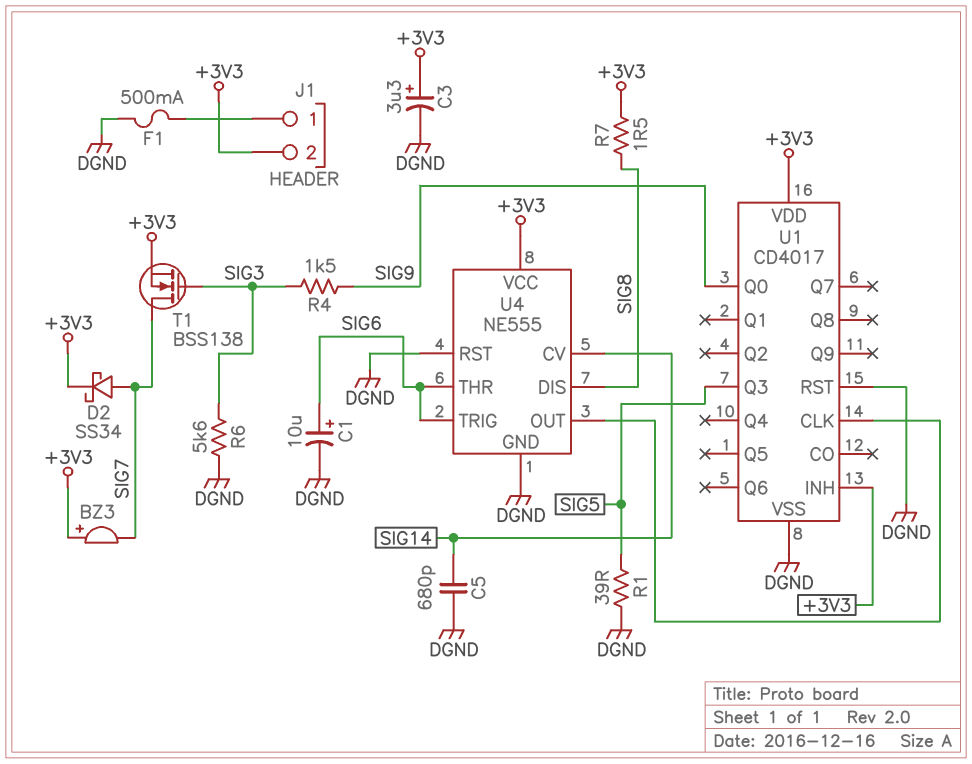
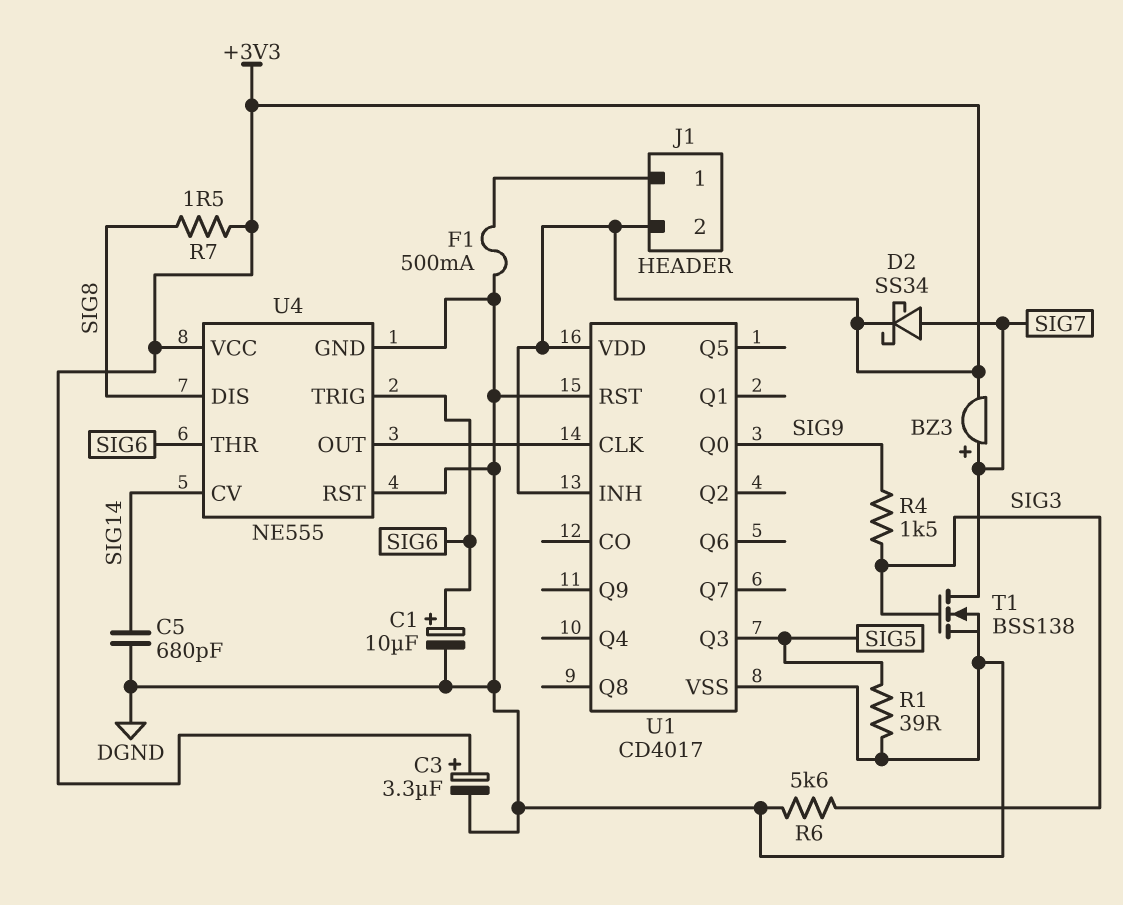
BZ3: buzzer (plus +3V3, minus SIG7) -> buzzer (plus SIG7, minus +3V3)
T1: NMOS BSS138 (G SIG3, D SIG7, S +3V3) -> NMOS BSS138 (G SIG3, D SIG7, S DGND)

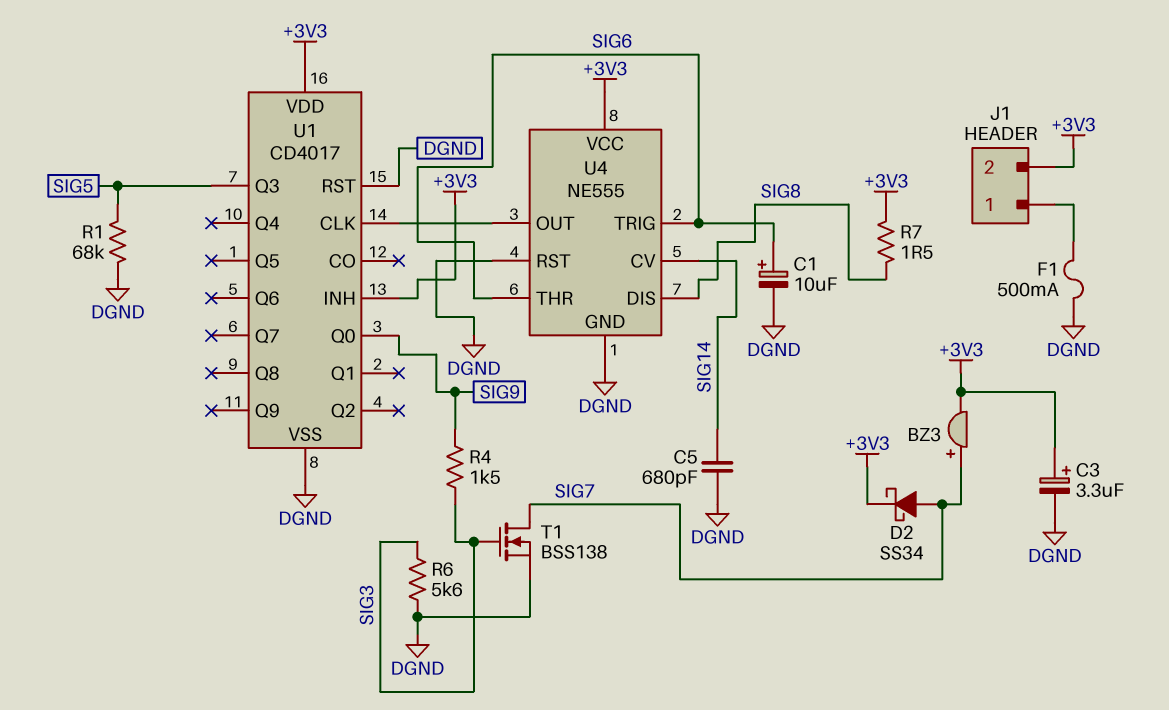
R1: 39 (DGND, SIG5) -> 68k (DGND, SIG5)

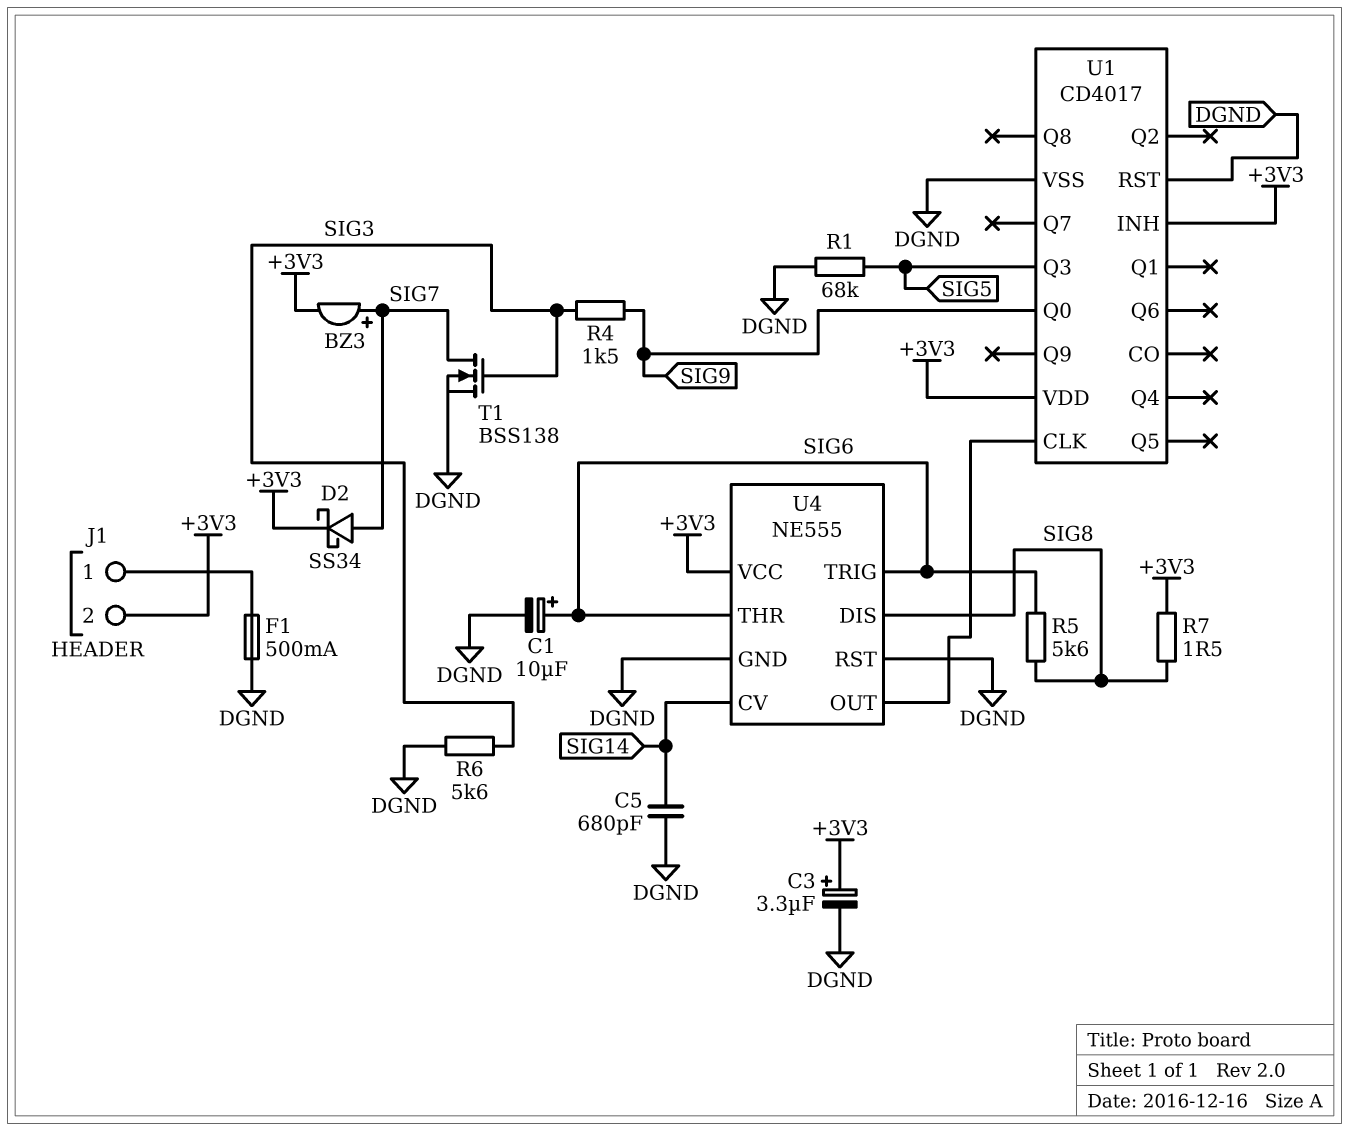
R5: none -> 5.6k (SIG6, SIG8)

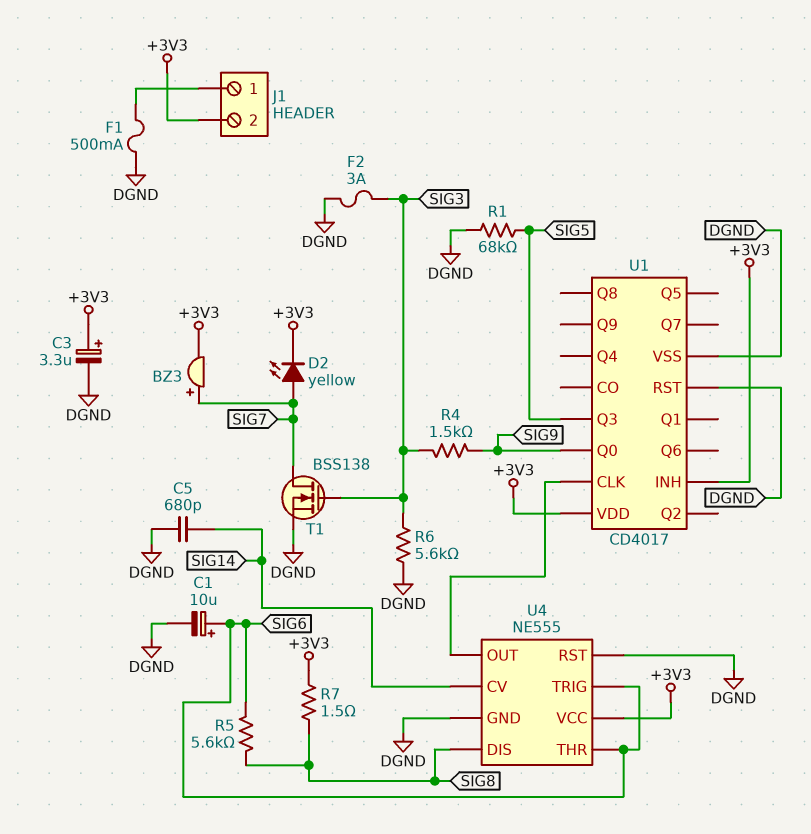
D2: schottky SS34 (A SIG7, K +3V3) -> LED yellow (A SIG7, K +3V3)
F2: none -> 3A (DGND, SIG3)

